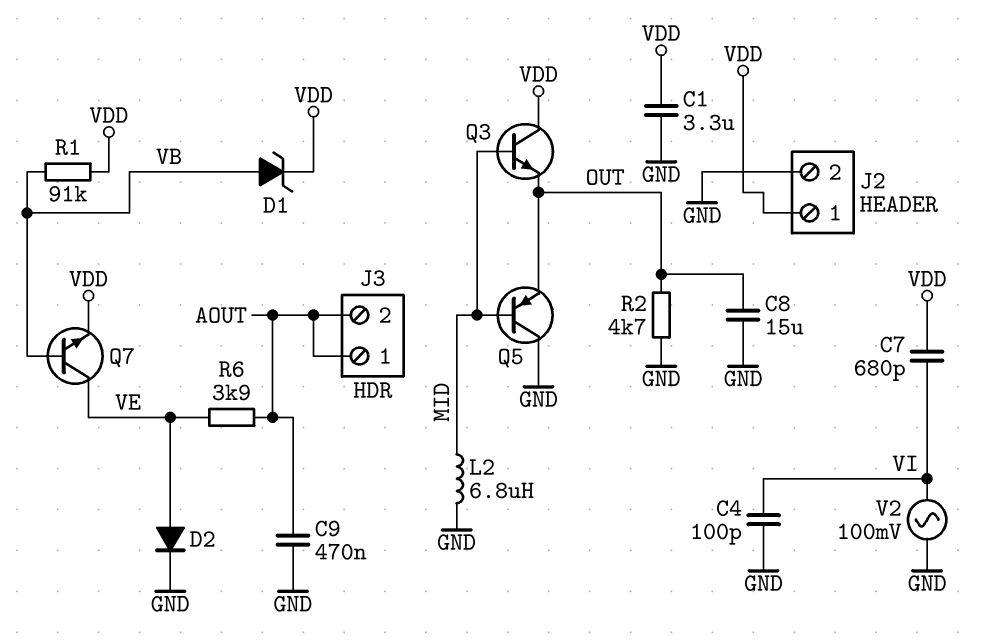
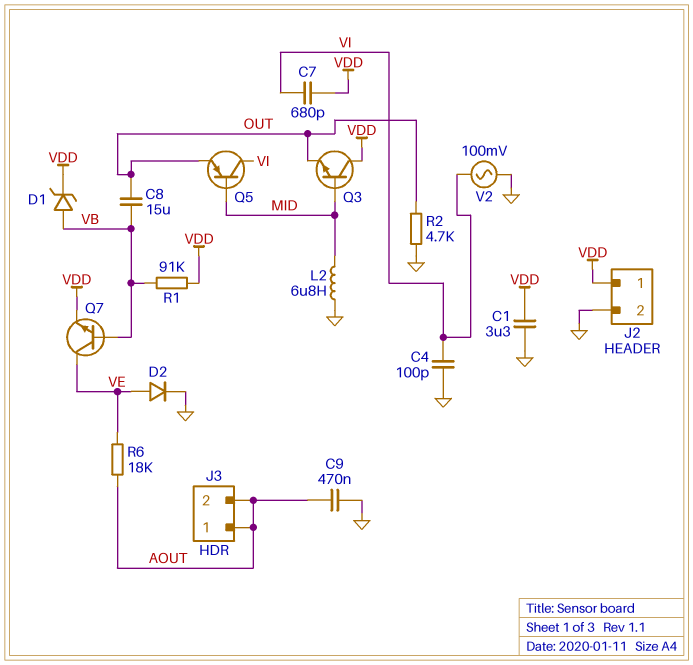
C8: 15uF (GND, OUT) -> 15uF (OUT, VB)
Q5: PNP (B MID, C GND, E OUT) -> PNP (B MID, C VI, E OUT)
R6: 3.9k (AOUT, VE) -> 18k (AOUT, VE)

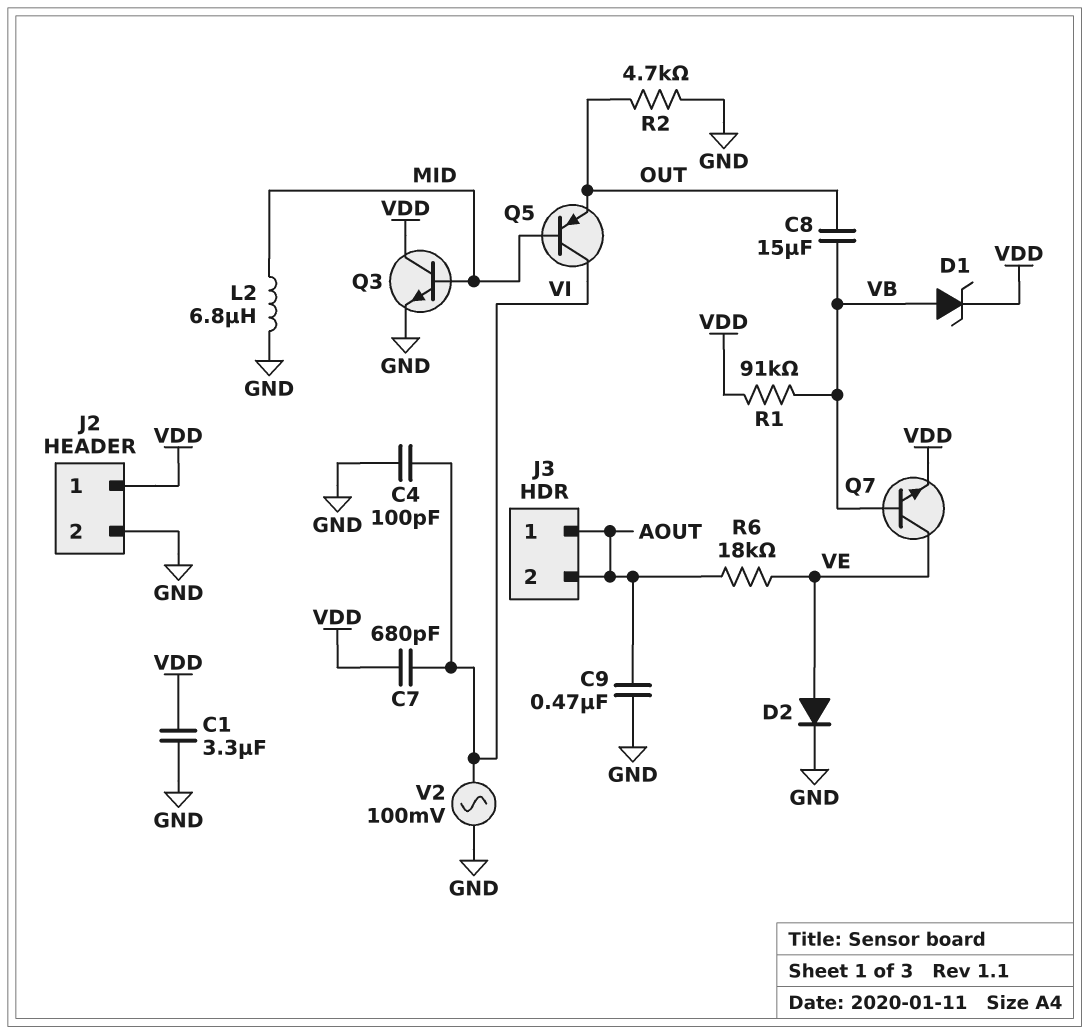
Q3: NPN (B MID, C VDD, E OUT) -> NPN (B MID, C VDD, E GND)

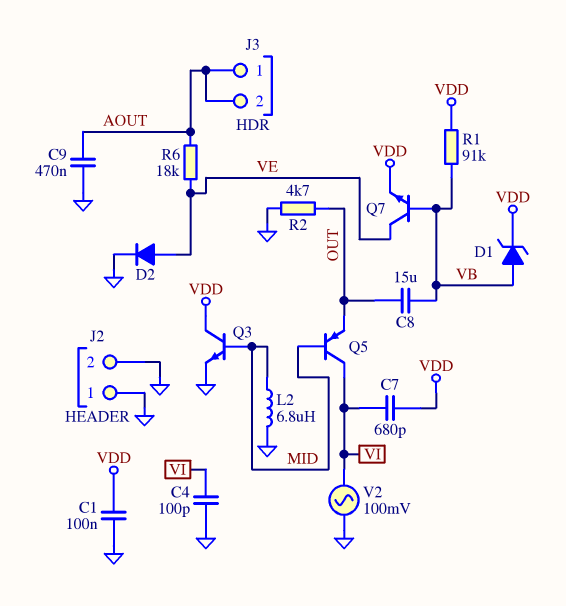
C1: 3.3uF (GND, VDD) -> 100nF (GND, VDD)
J2 pin 1: VDD -> GND

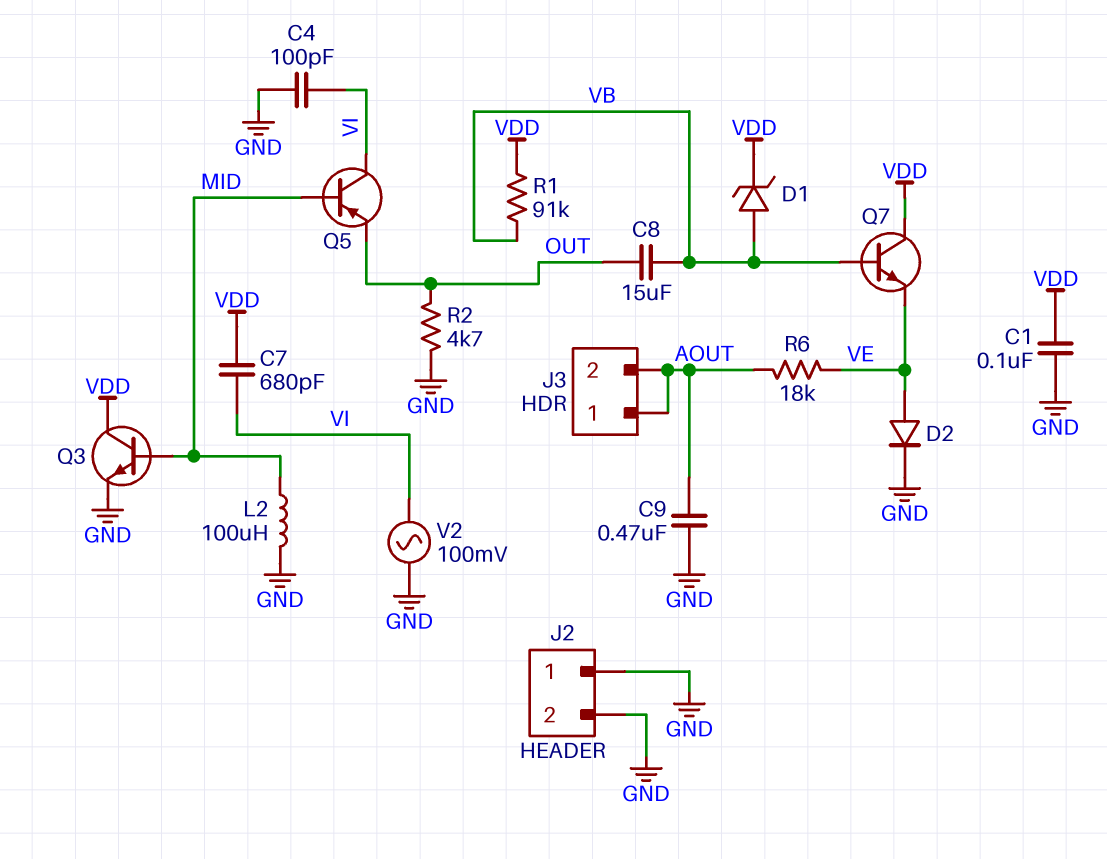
L2: 6.8uH (GND, MID) -> 100uH (GND, MID)
Q7: NPN (B VB, C VE, E VDD) -> NPN (B VB, C VDD, E VE)

